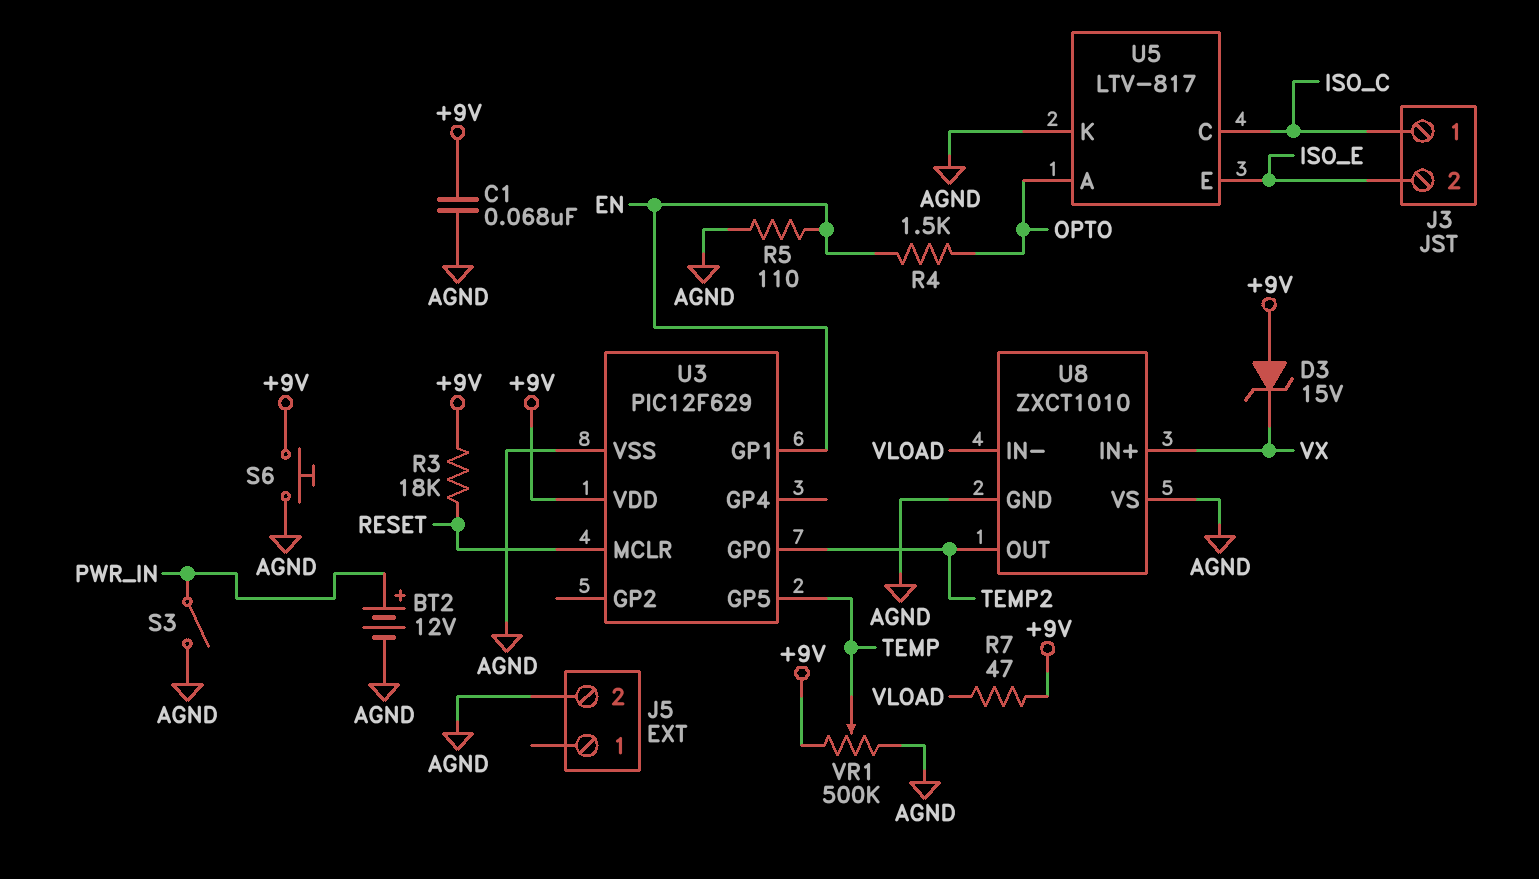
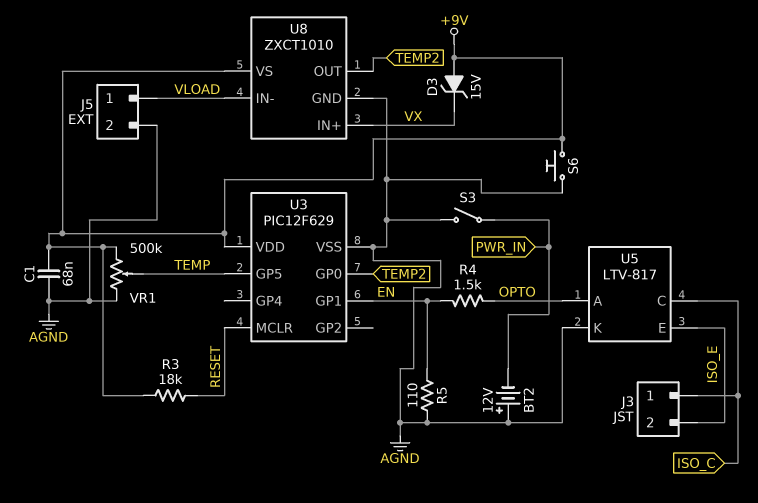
BT2: 12V (plus PWR_IN, minus AGND) -> 12V (plus AGND, minus PWR_IN)
J5 pin 1: none -> VLOAD
R7: 47 (+9V, VLOAD) -> none
U8 pin VS: AGND -> +9V

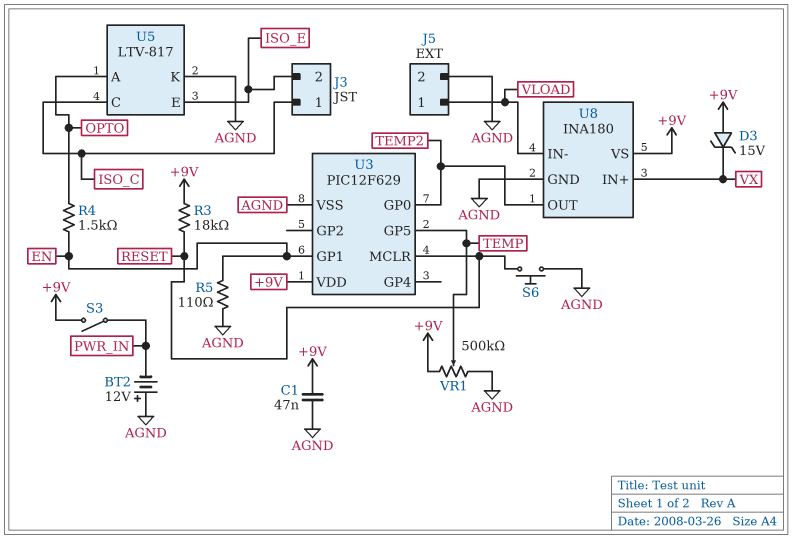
C1: 68nF (+9V, AGND) -> 47nF (+9V, AGND)
S3: switch (AGND, PWR_IN) -> switch (+9V, PWR_IN)
S6: button (+9V, AGND) -> button (AGND, RESET)
U8: ZXCT1010 -> INA180

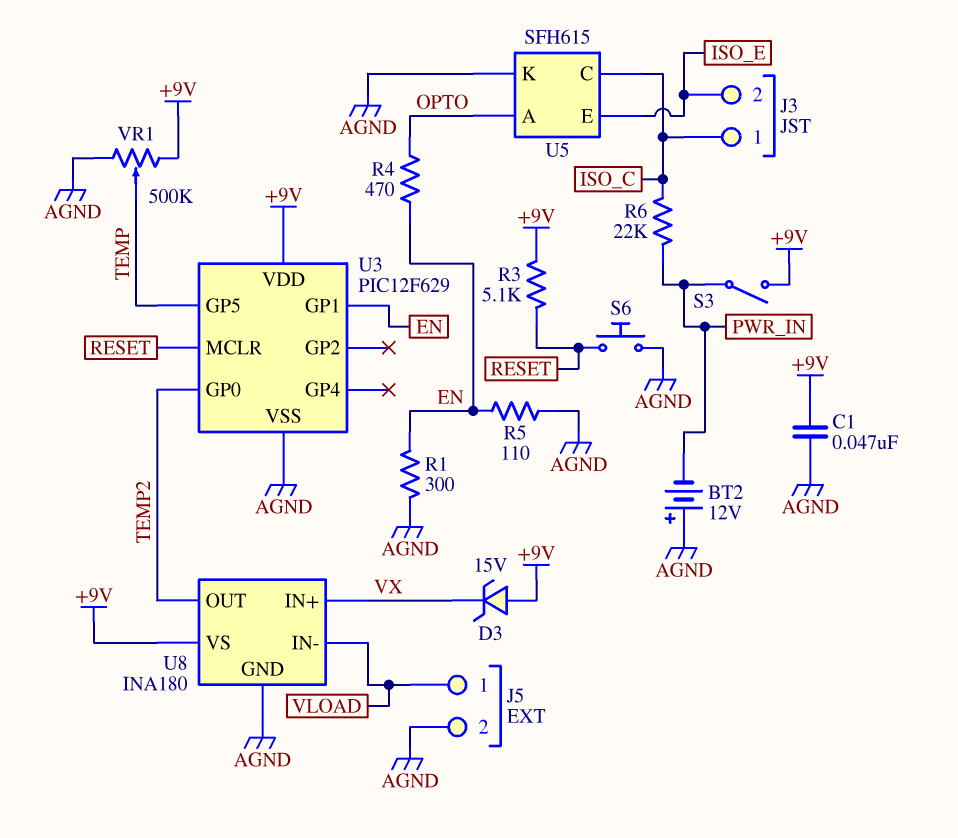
R1: none -> 300 (AGND, EN)
R3: 18k (+9V, RESET) -> 5.1k (+9V, RESET)
R4: 1.5k (EN, OPTO) -> 470 (EN, OPTO)
R6: none -> 22k (ISO_C, PWR_IN)
U5: LTV-817 -> SFH615

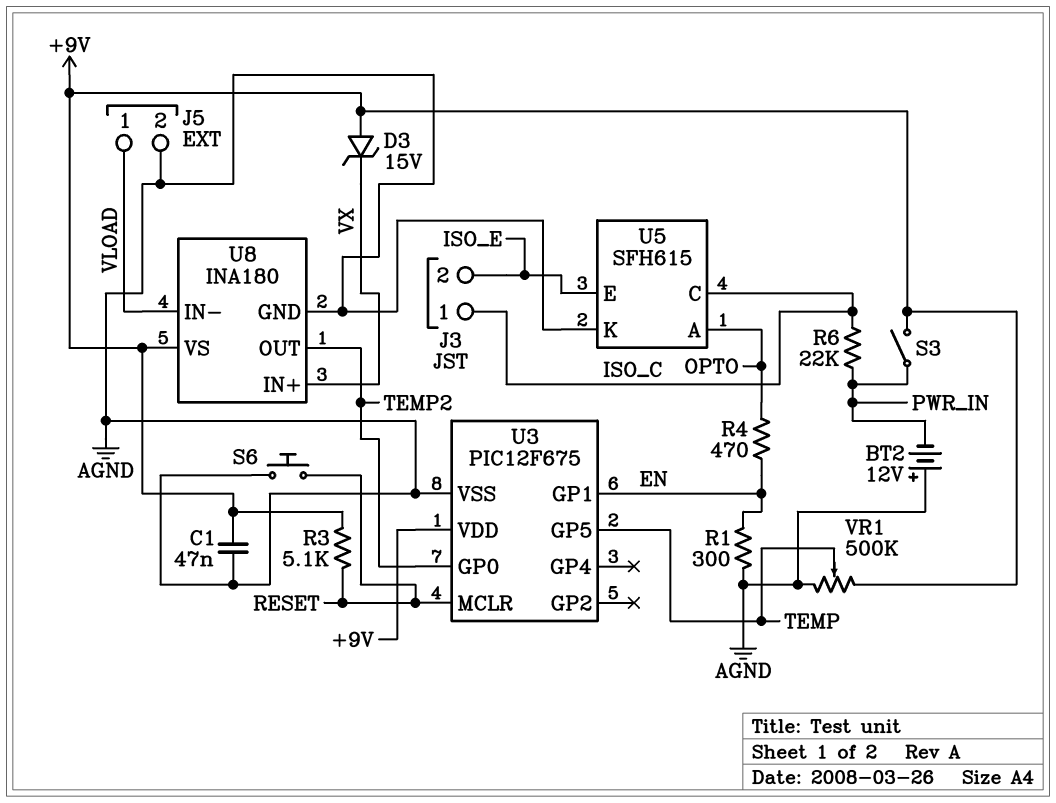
R5: 110 (AGND, EN) -> none
U3: PIC12F629 -> PIC12F675

